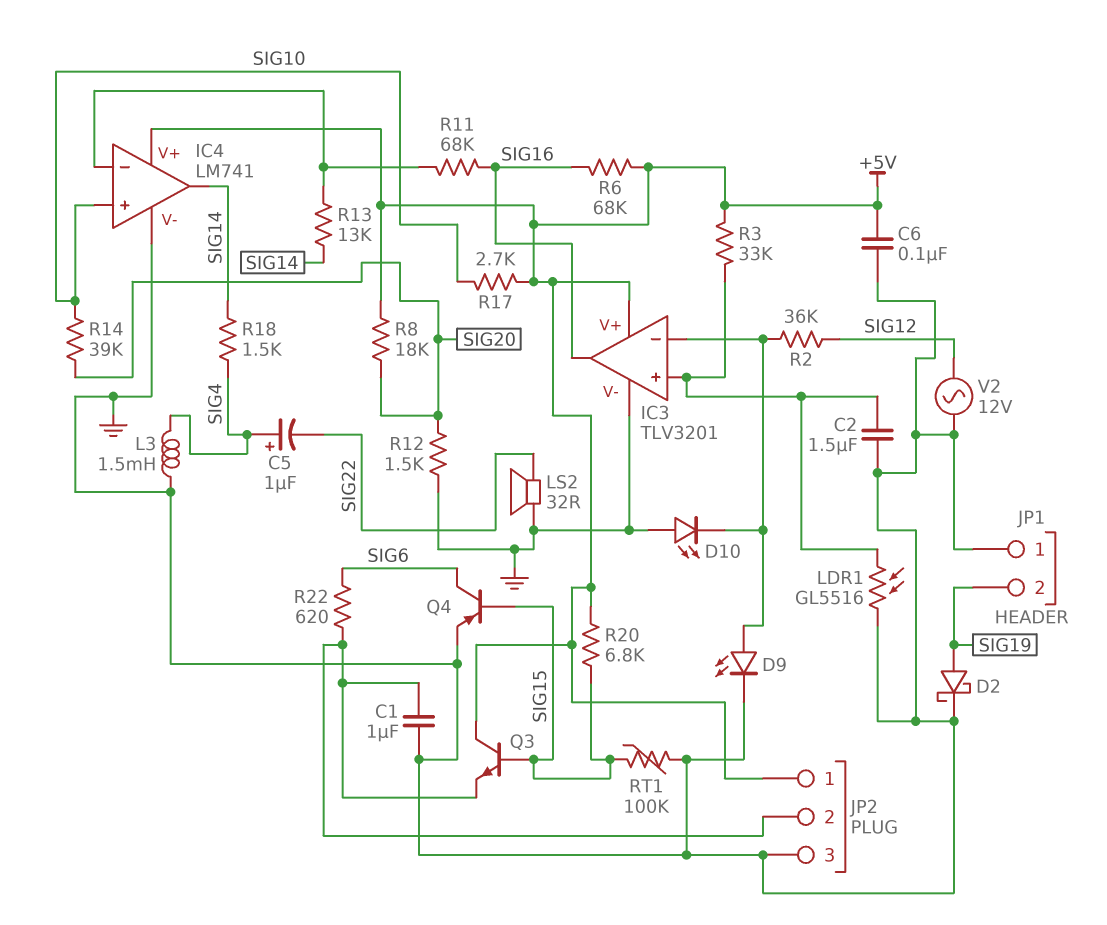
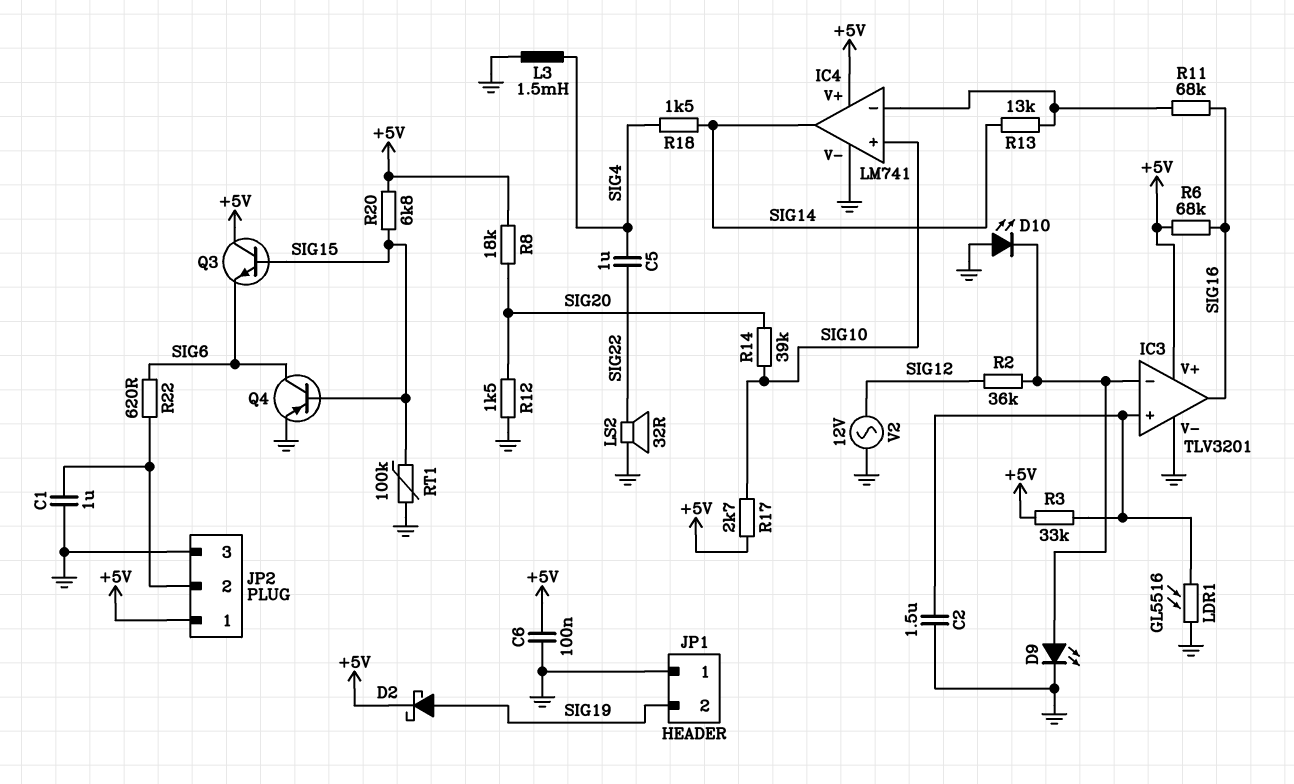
C5: 1uF (plus SIG4, minus SIG22) -> 1uF (SIG4, SIG22)
D2: schottky (A SIG19, K GND) -> schottky (A SIG19, K +5V)
Q3: NPN (B SIG15, C +5V, E JP2/2) -> NPN (B SIG15, C +5V, E SIG6)

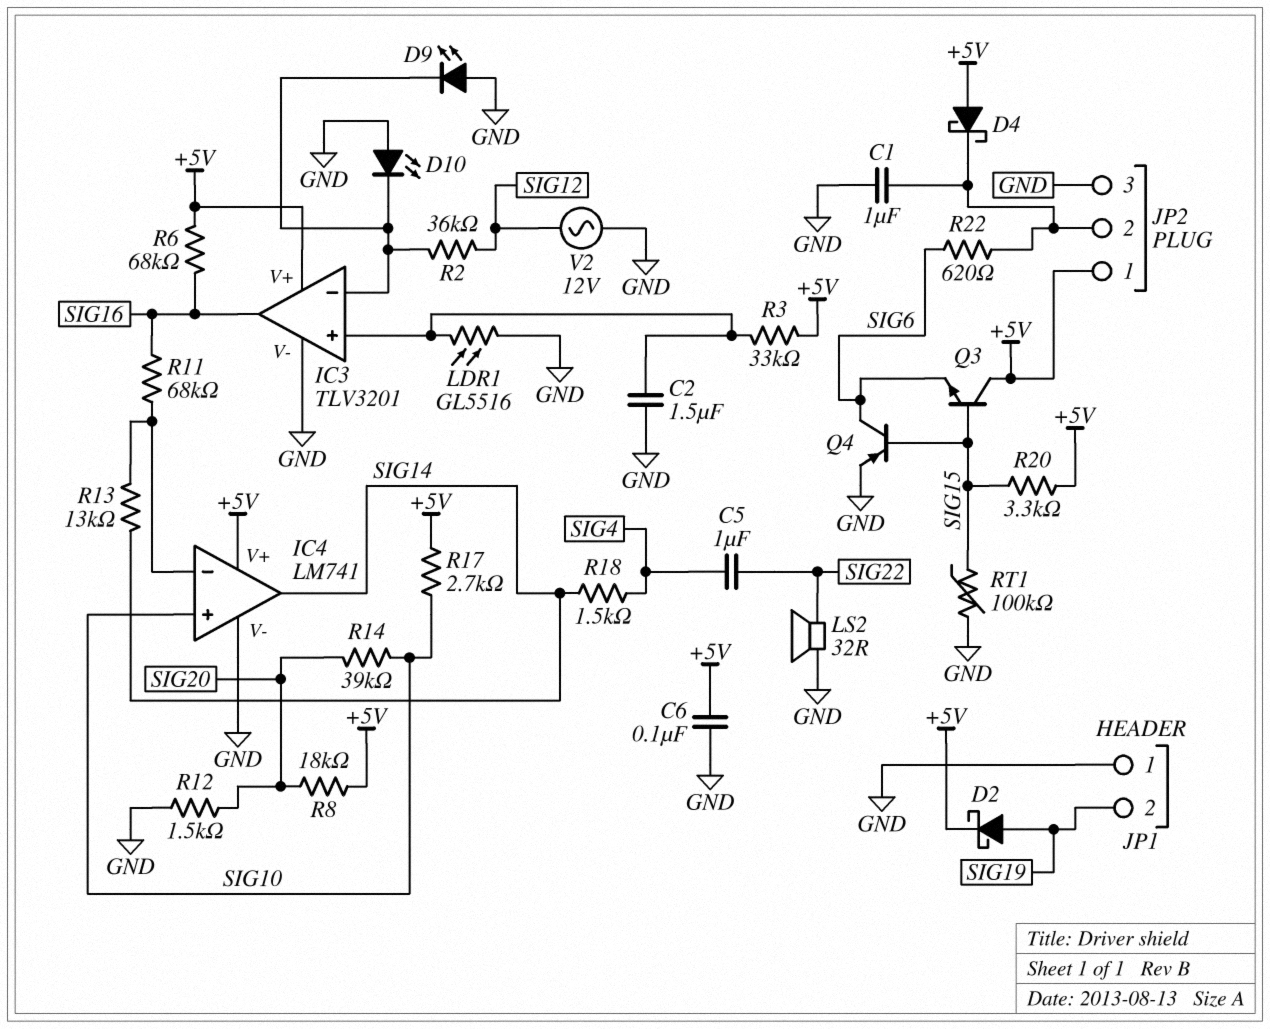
D4: none -> schottky (A +5V, K JP2/2)
D9: LED (A IC3/in-, K GND) -> LED (A GND, K IC3/in-)
L3: 1.5mH (GND, SIG4) -> none
R20: 6.8k (+5V, SIG15) -> 3.3k (+5V, SIG15)

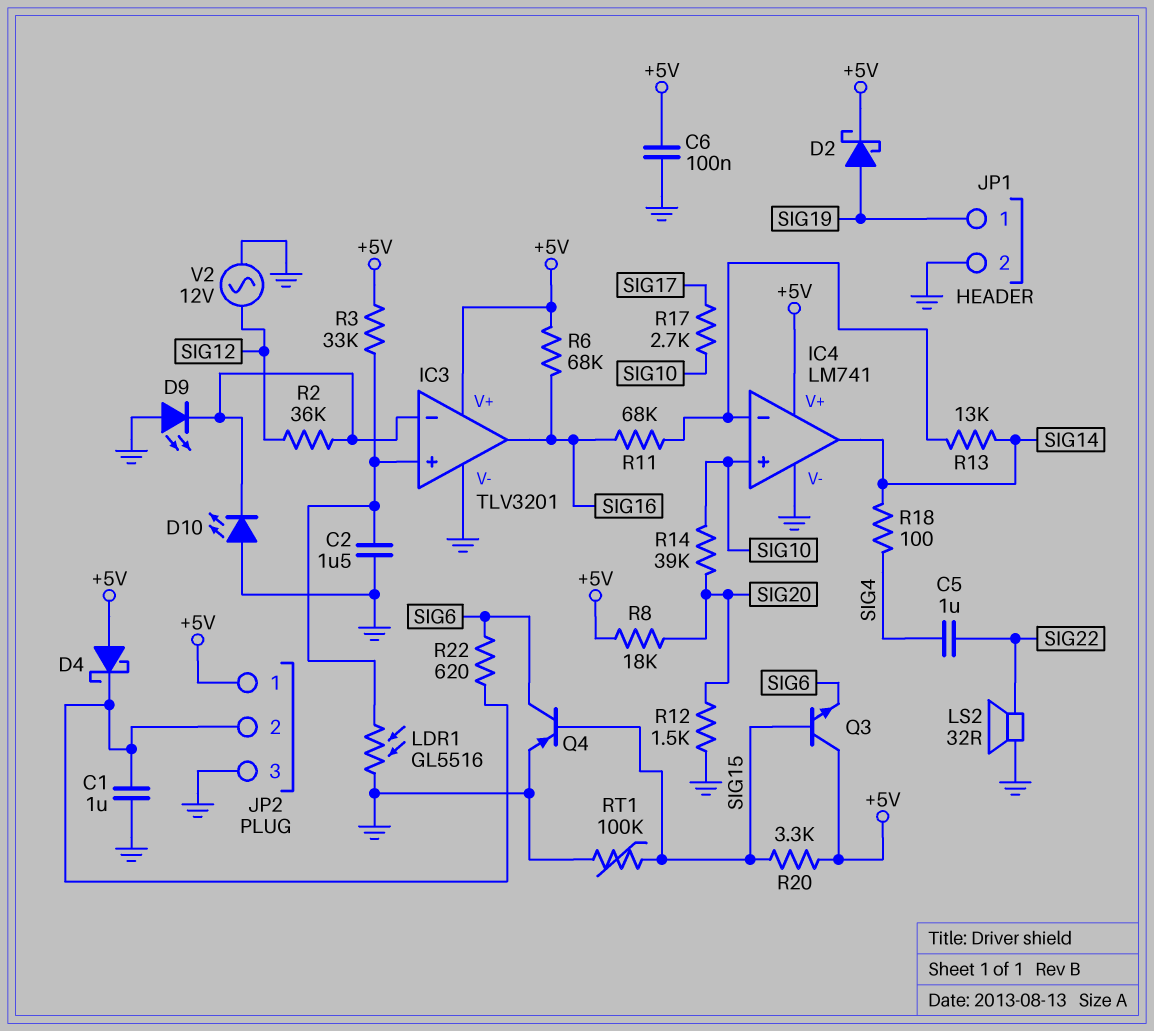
JP1 pin 1: GND -> SIG19
JP1 pin 2: SIG19 -> GND
R17: 2.7k (+5V, SIG10) -> 2.7k (SIG10, SIG17)
R18: 1.5k (SIG4, SIG14) -> 100 (SIG4, SIG14)

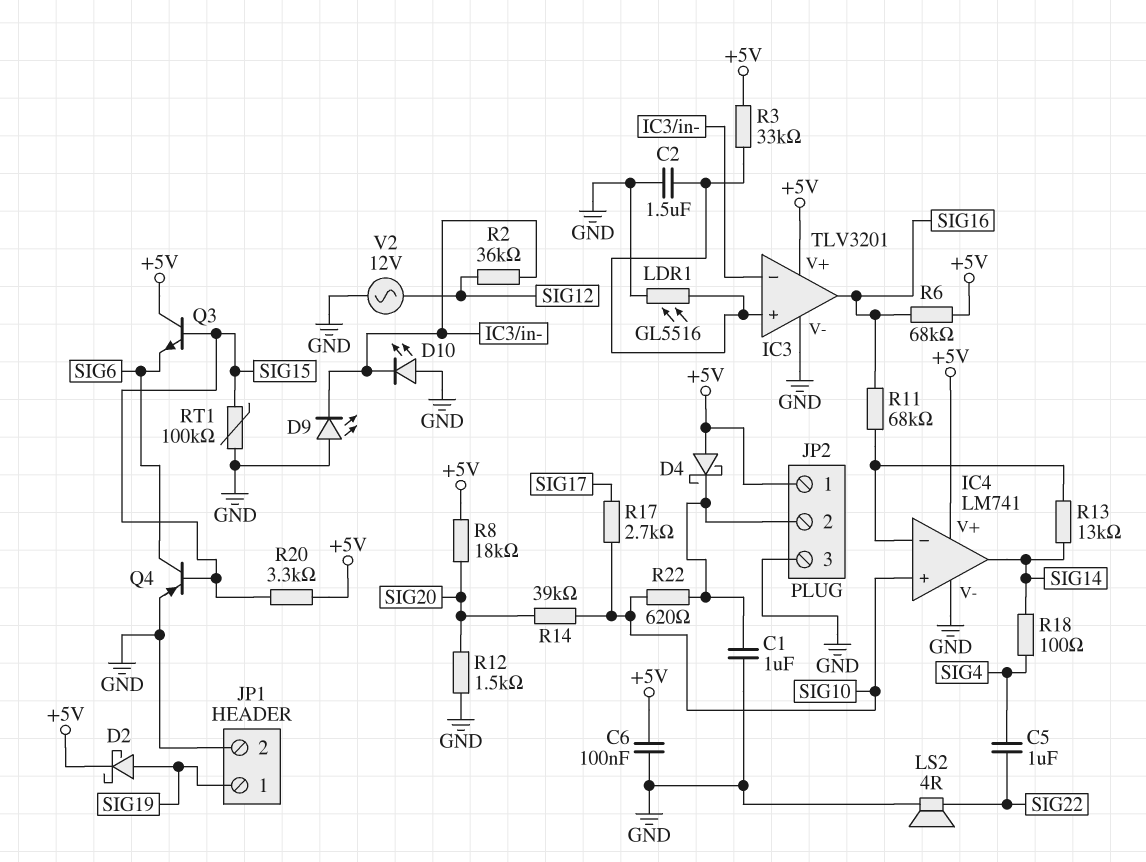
LS2: speaker 32R (GND, SIG22) -> speaker 4R (GND, SIG22)
R22: 620 (JP2/2, SIG6) -> 620 (JP2/2, SIG10)

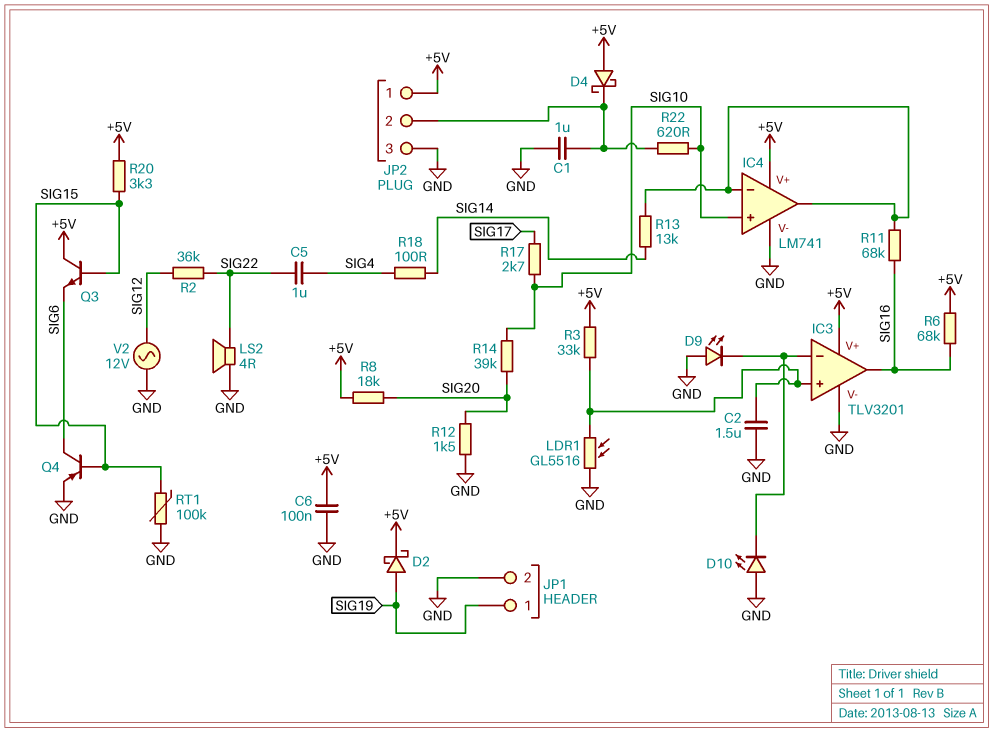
IC4 pin out: SIG14 -> IC4/in-
R2: 36k (IC3/in-, SIG12) -> 36k (SIG12, SIG22)

